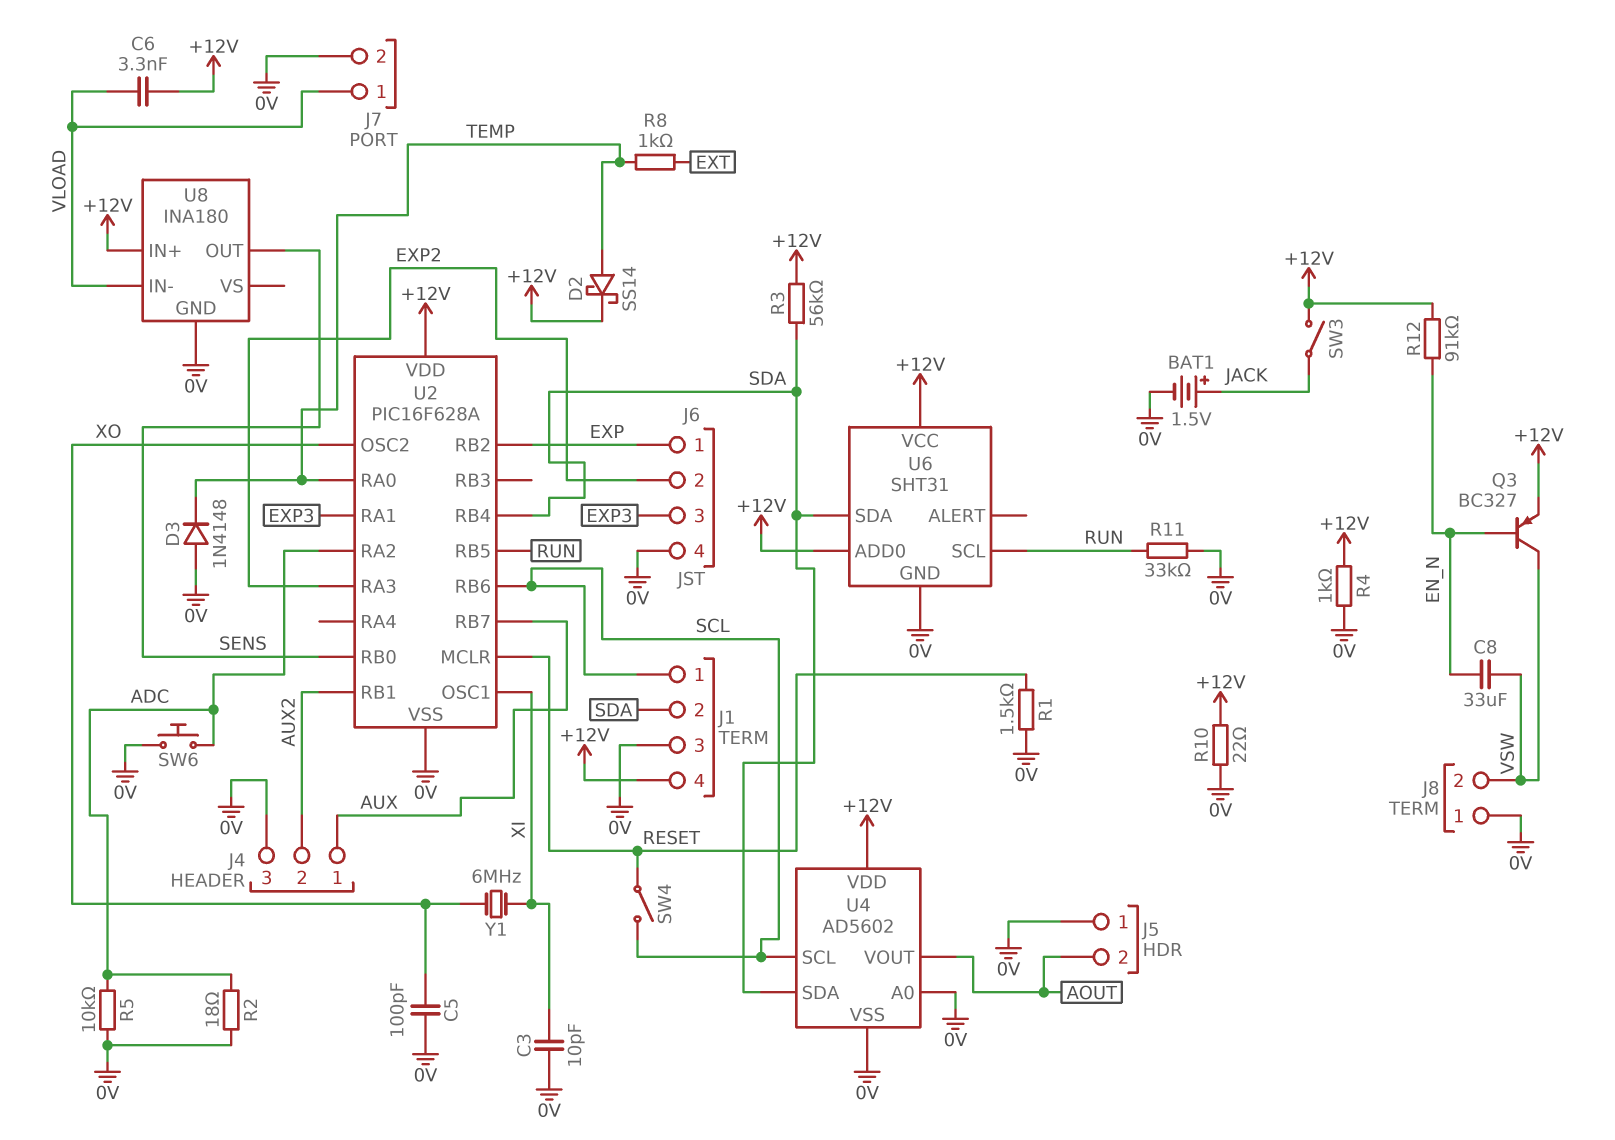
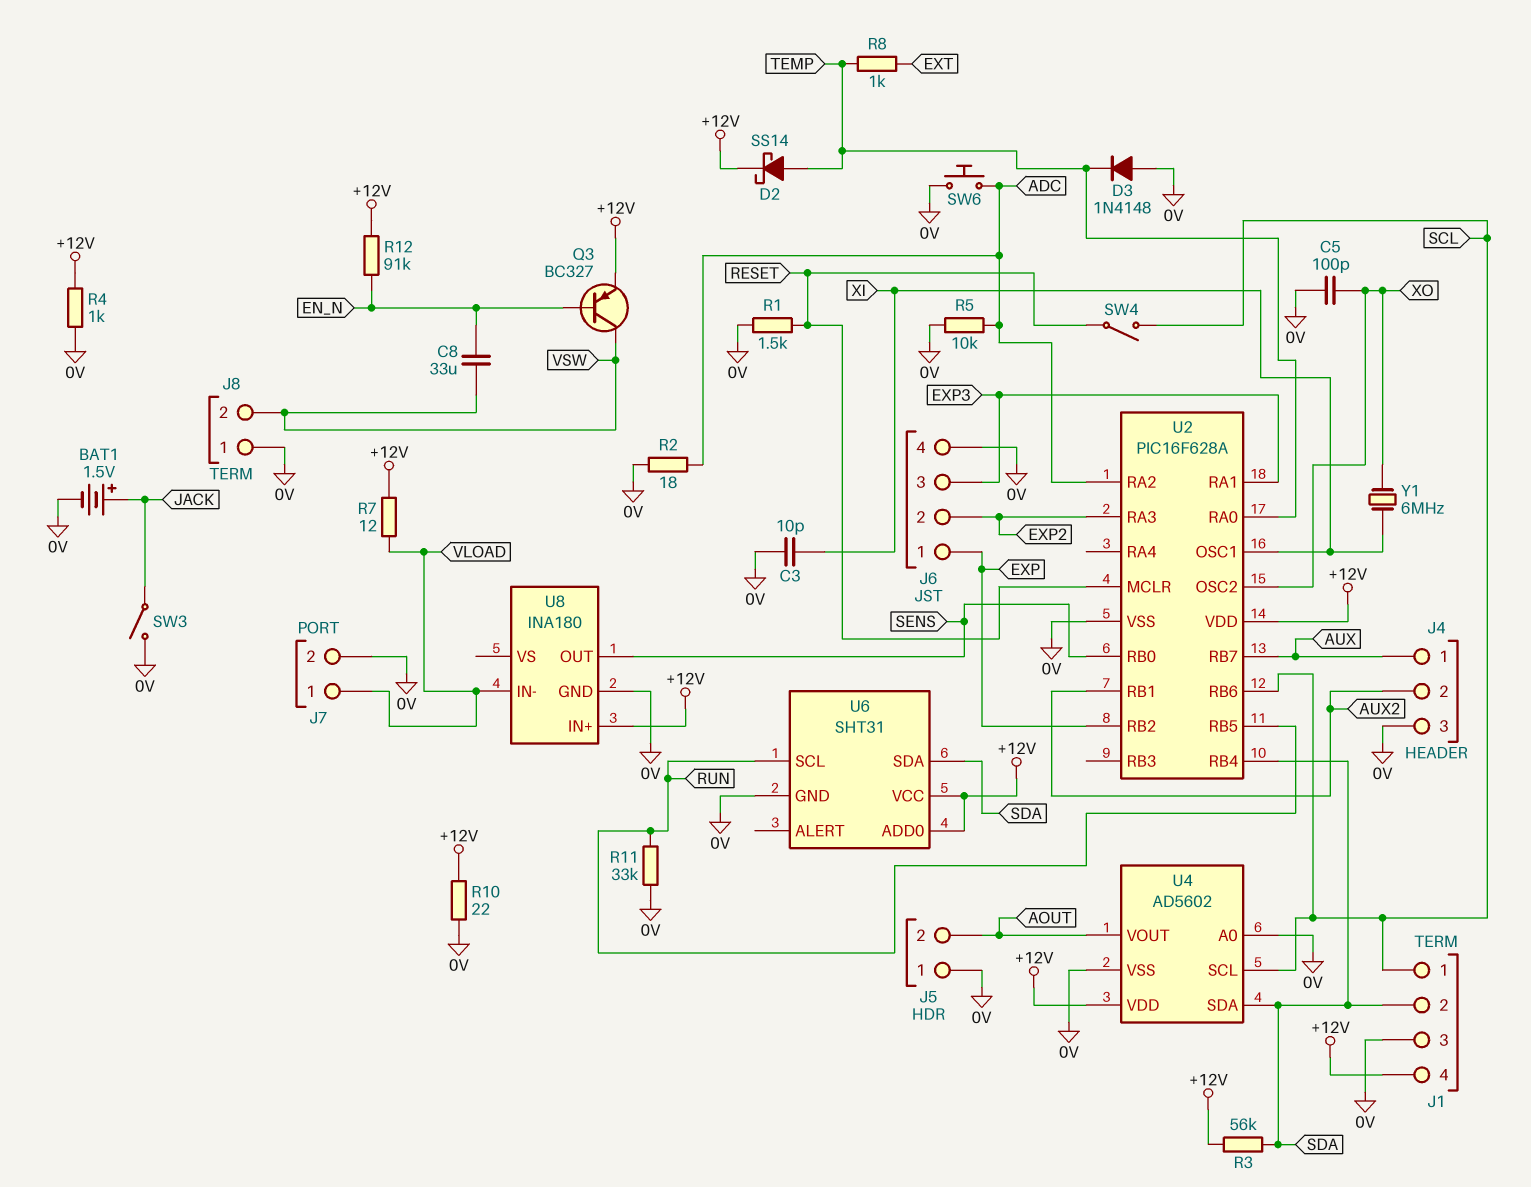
C6: 3.3nF (+12V, VLOAD) -> none
R7: none -> 12 (+12V, VLOAD)
SW3: switch (+12V, JACK) -> switch (0V, JACK)

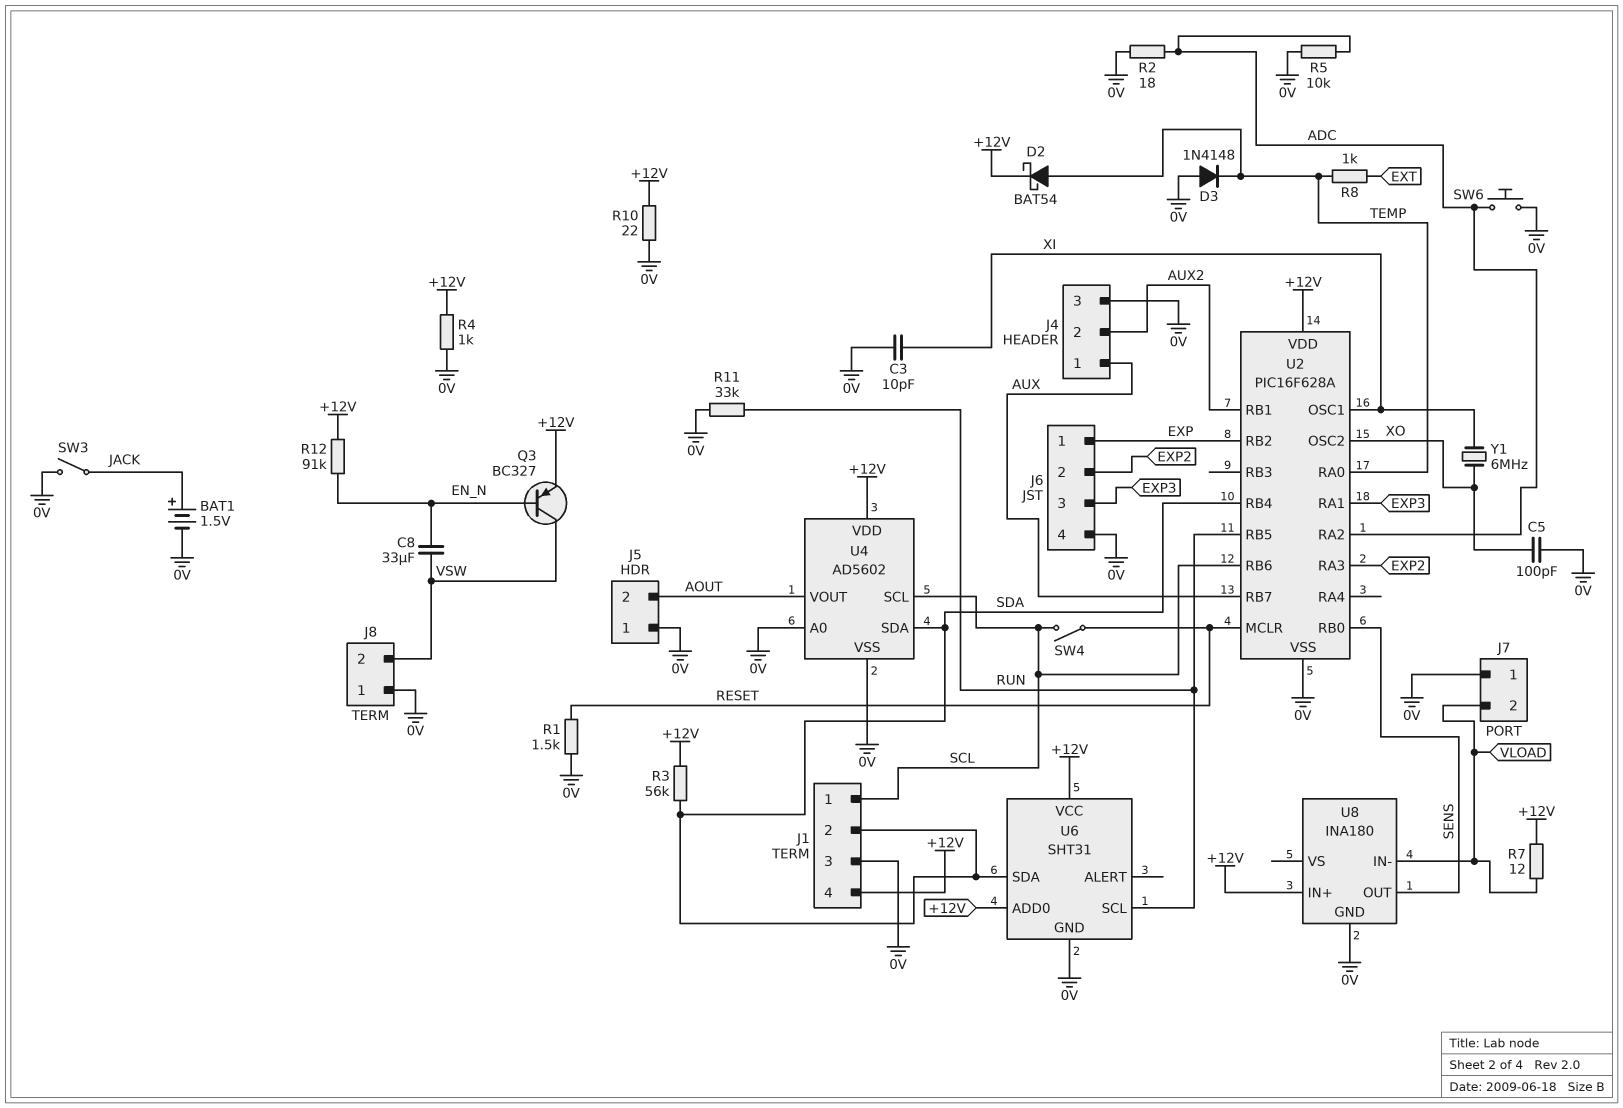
D2: schottky SS14 (A TEMP, K +12V) -> schottky BAT54 (A TEMP, K +12V)
J7 pin 1: VLOAD -> 0V
J7 pin 2: 0V -> VLOAD

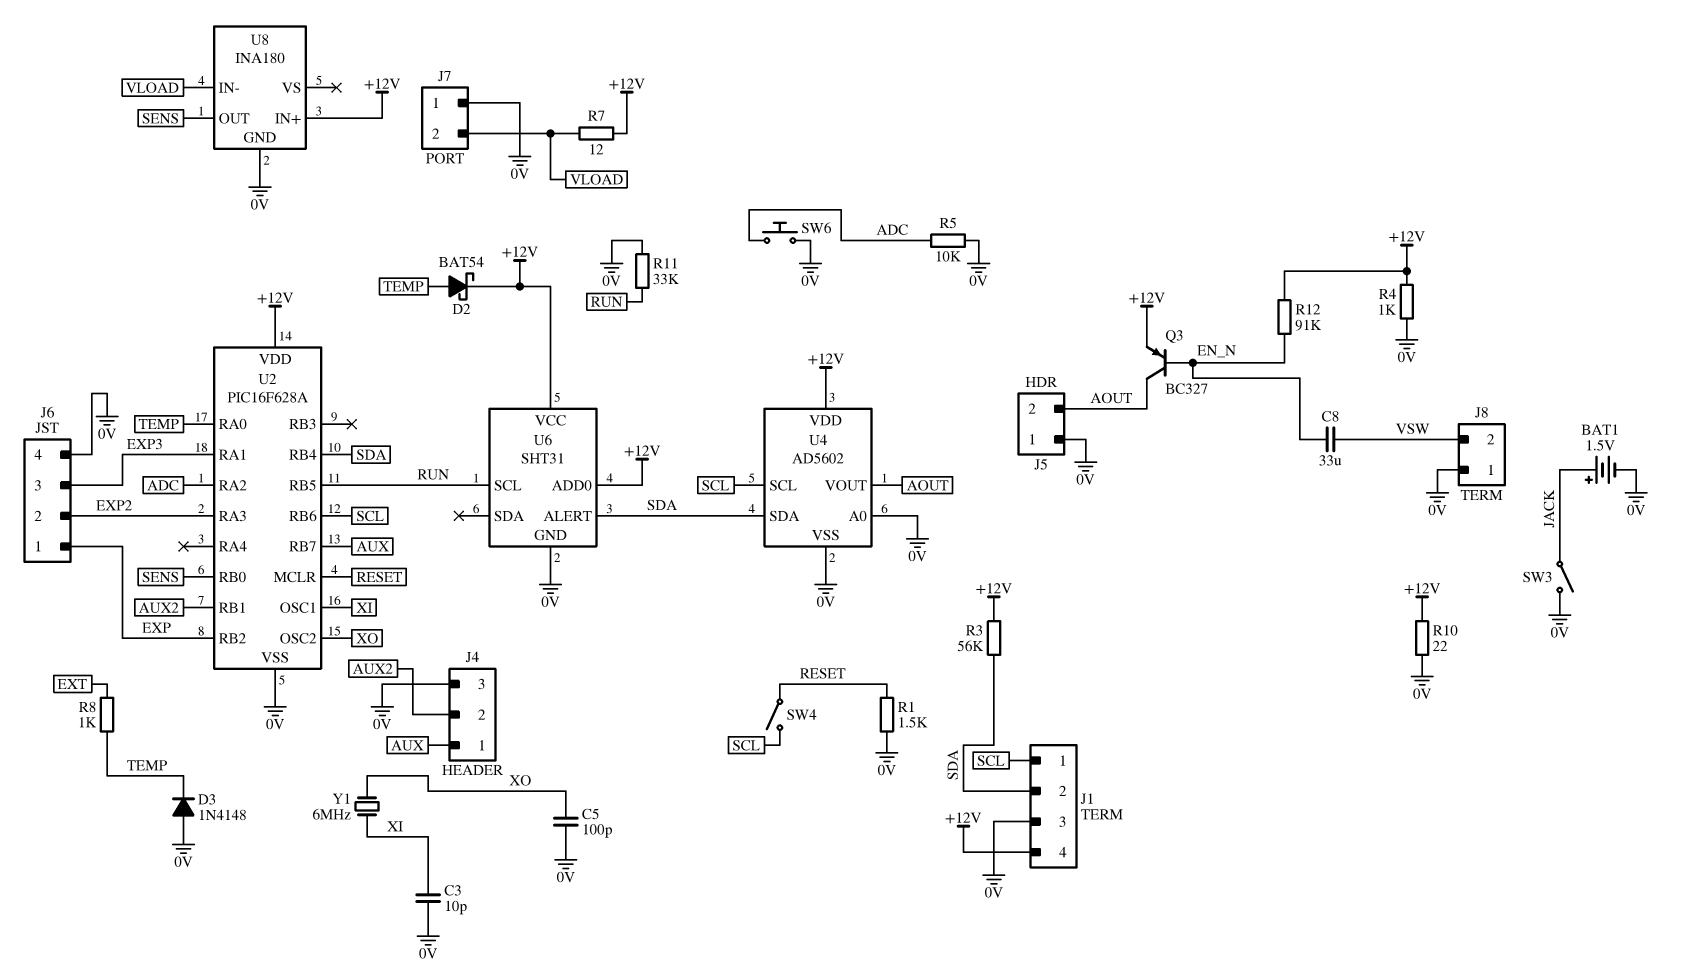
Q3: PNP BC327 (B EN_N, C VSW, E +12V) -> PNP BC327 (B EN_N, C AOUT, E +12V)
R2: 18 (0V, ADC) -> none
U6 pin ALERT: none -> SDA
U6 pin SDA: SDA -> none

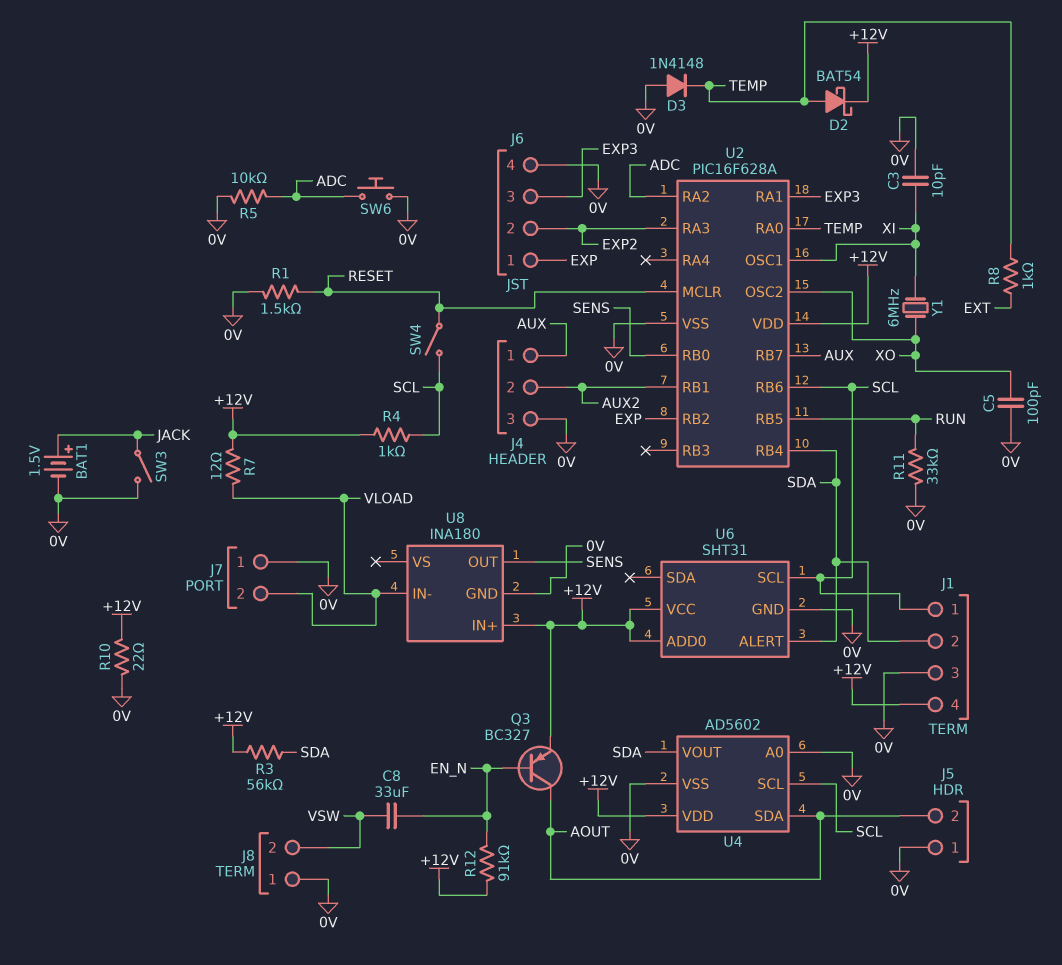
R4: 1k (+12V, 0V) -> 1k (+12V, SCL)
U4 pin SDA: SDA -> AOUT
U4 pin VOUT: AOUT -> SDA
U6 pin SCL: RUN -> SCL

